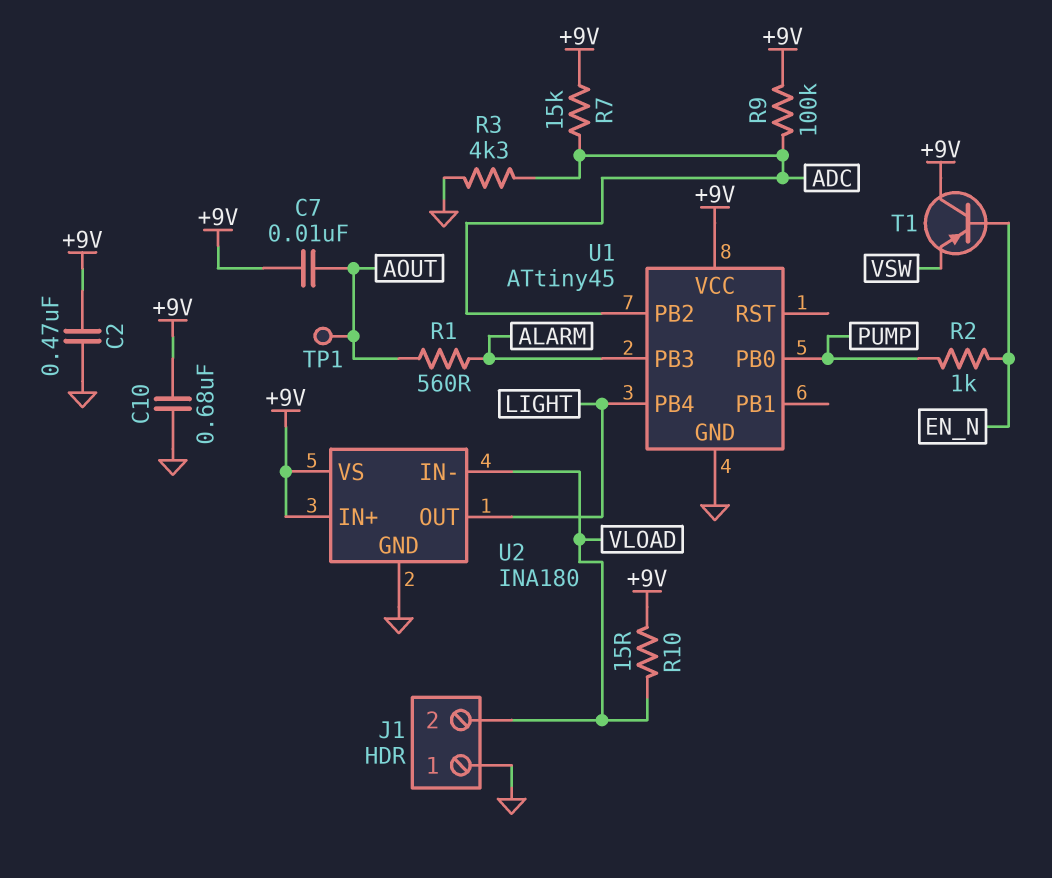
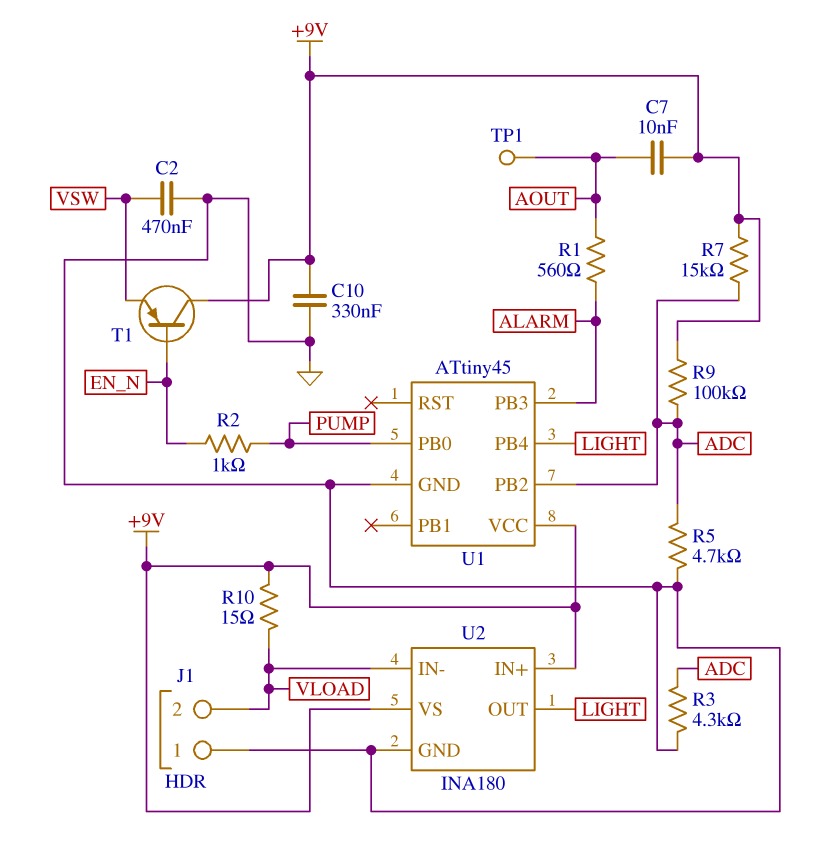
C2: 470nF (+9V, GND) -> 470nF (GND, VSW)
C10: 680nF (+9V, GND) -> 330nF (+9V, GND)
R5: none -> 4.7k (ADC, GND)

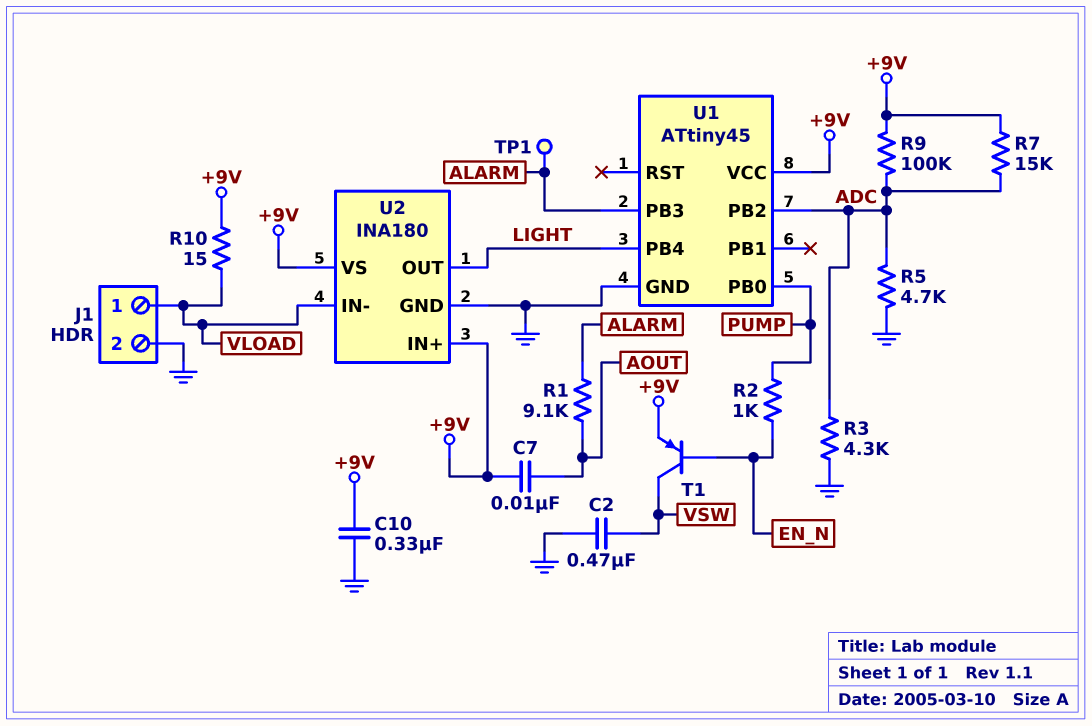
J1 pin 1: GND -> VLOAD
J1 pin 2: VLOAD -> GND
R1: 560 (ALARM, AOUT) -> 9.1k (ALARM, AOUT)
T1: PNP (B EN_N, C +9V, E VSW) -> PNP (B EN_N, C VSW, E +9V)
TP1: test point (AOUT) -> test point (ALARM)

